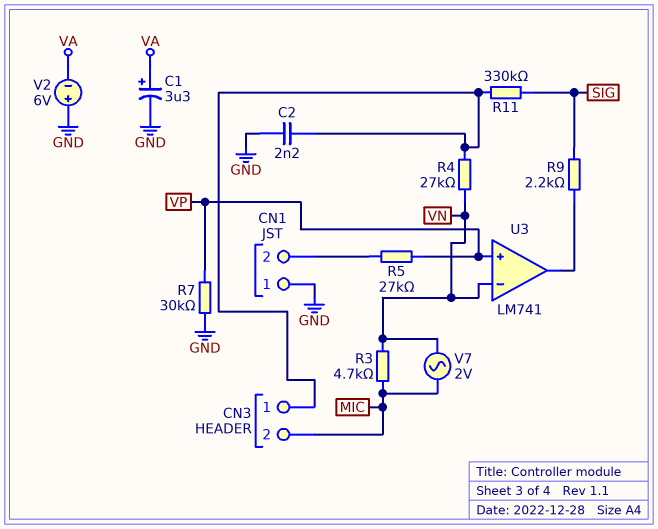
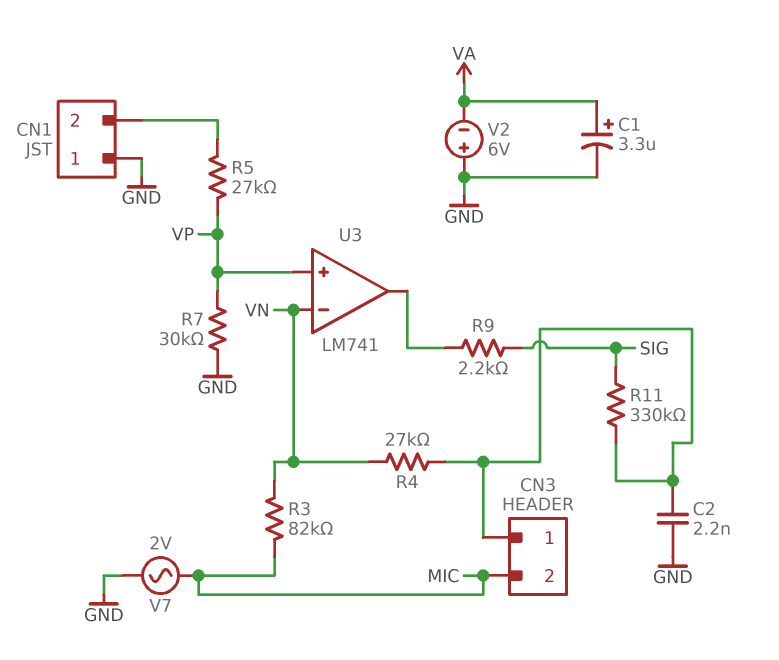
R3: 4.7k (MIC, VN) -> 82k (MIC, VN)
V7: AC 2V (MIC, VN) -> AC 2V (GND, MIC)

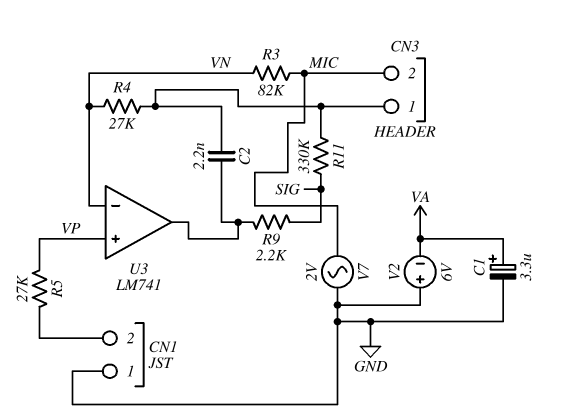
C2: 2.2nF (CN3/1, GND) -> 2.2nF (CN3/1, U3/out)
R7: 30k (GND, VP) -> none

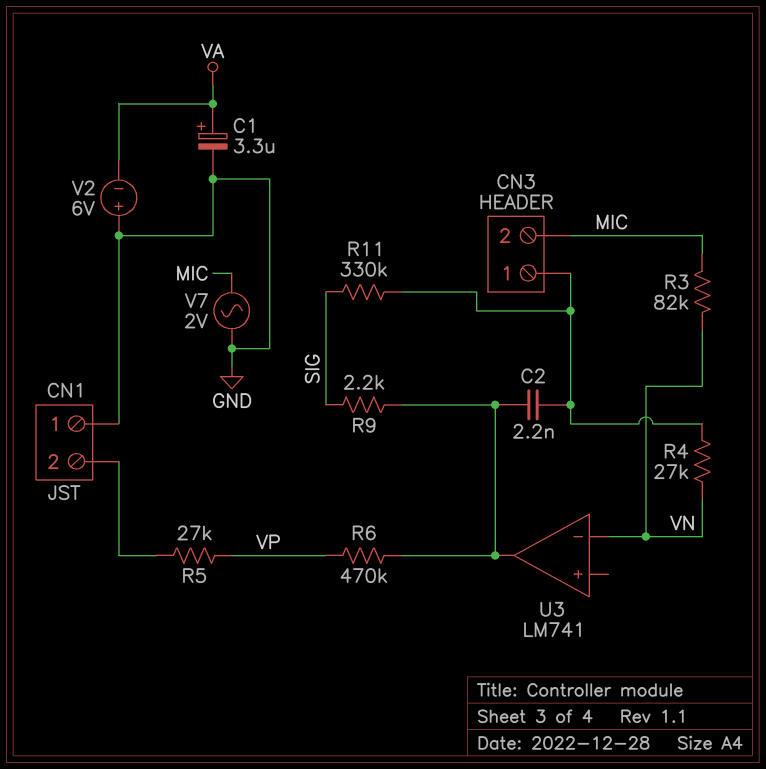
R6: none -> 470k (U3/out, VP)
U3 pin in+: VP -> none

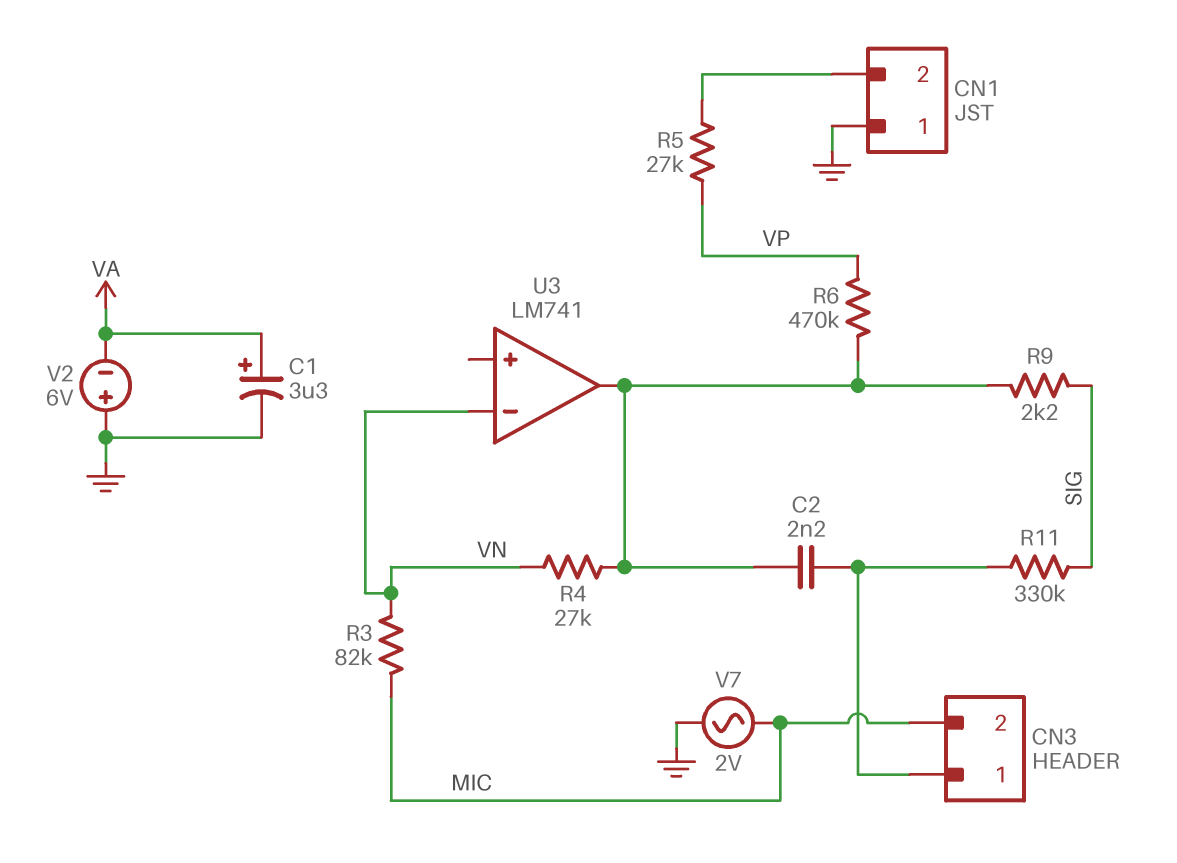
R4: 27k (CN3/1, VN) -> 27k (U3/out, VN)

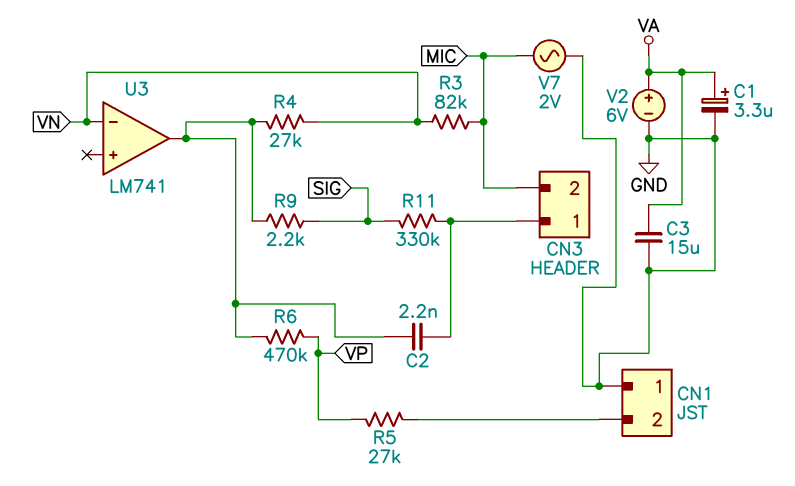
C3: none -> 15uF (GND, VA)
V2: 6V (plus GND, minus VA) -> 6V (plus VA, minus GND)

